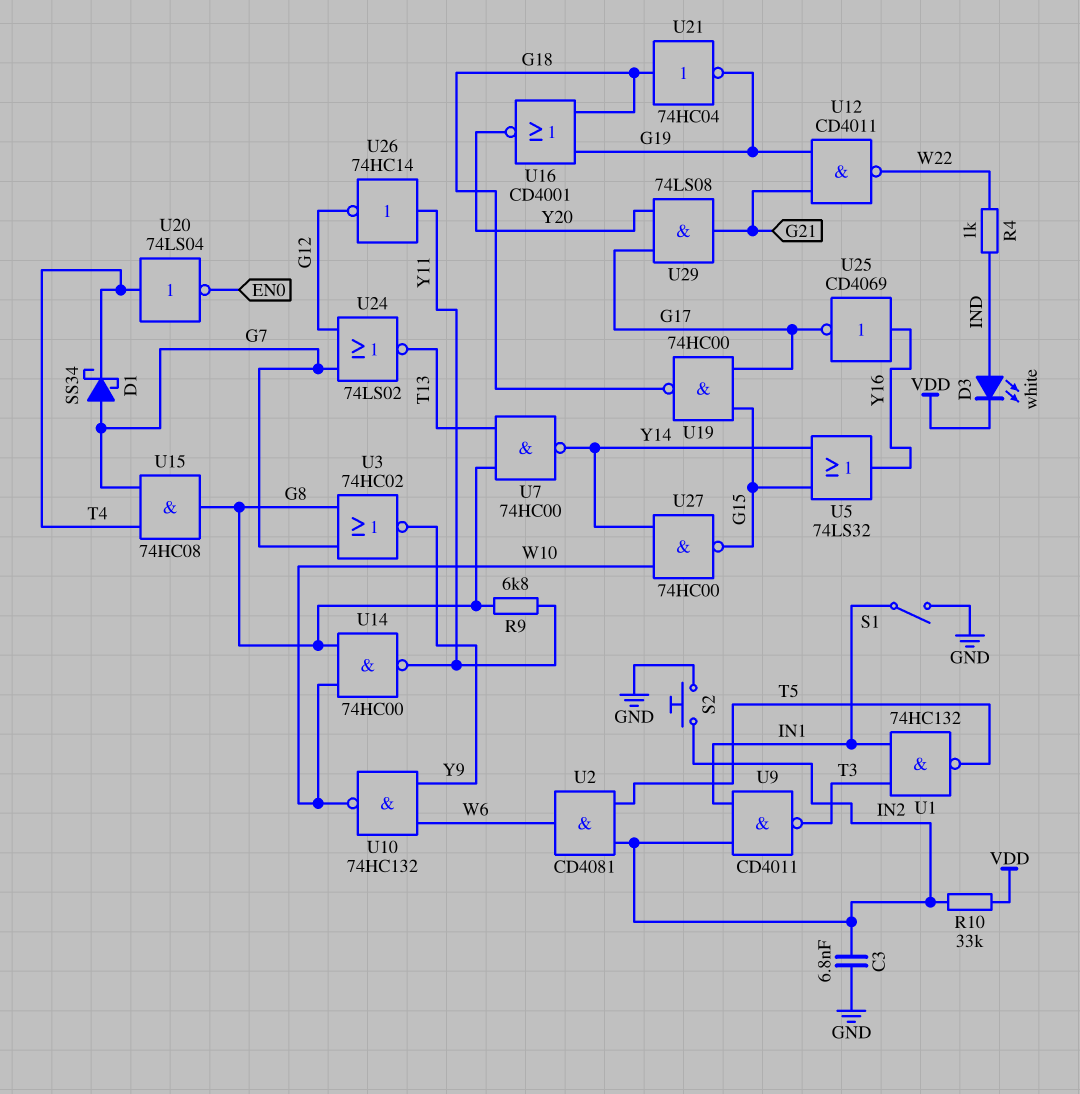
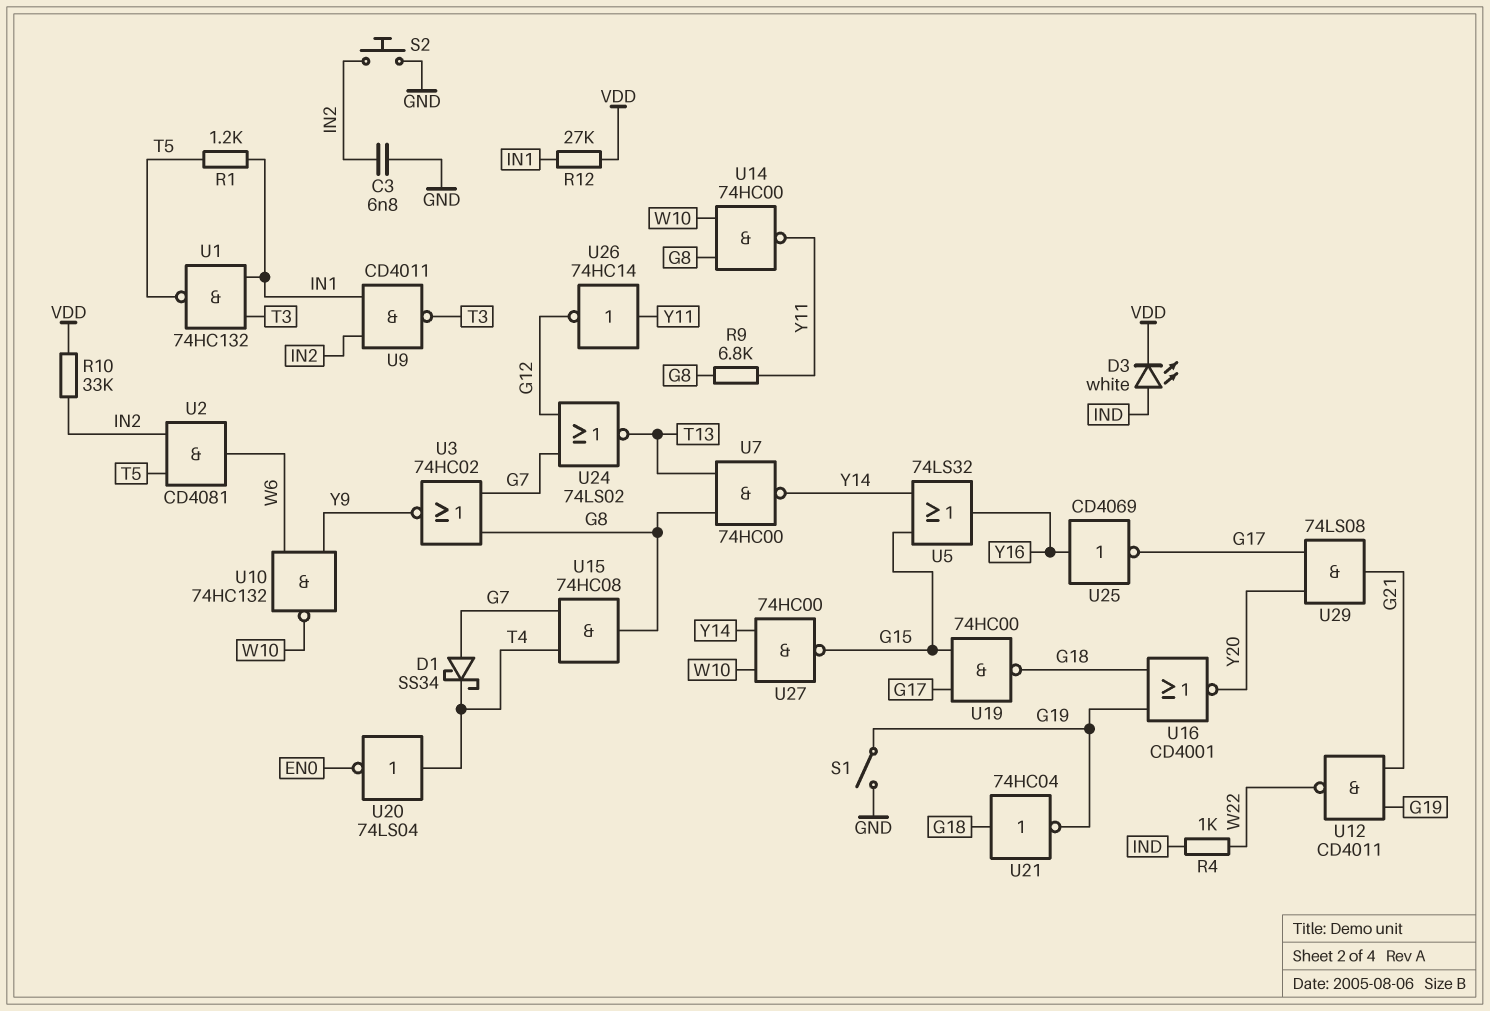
R1: none -> 1.2k (IN1, T5)
R12: none -> 27k (IN1, VDD)
S1: switch (GND, IN1) -> switch (G19, GND)

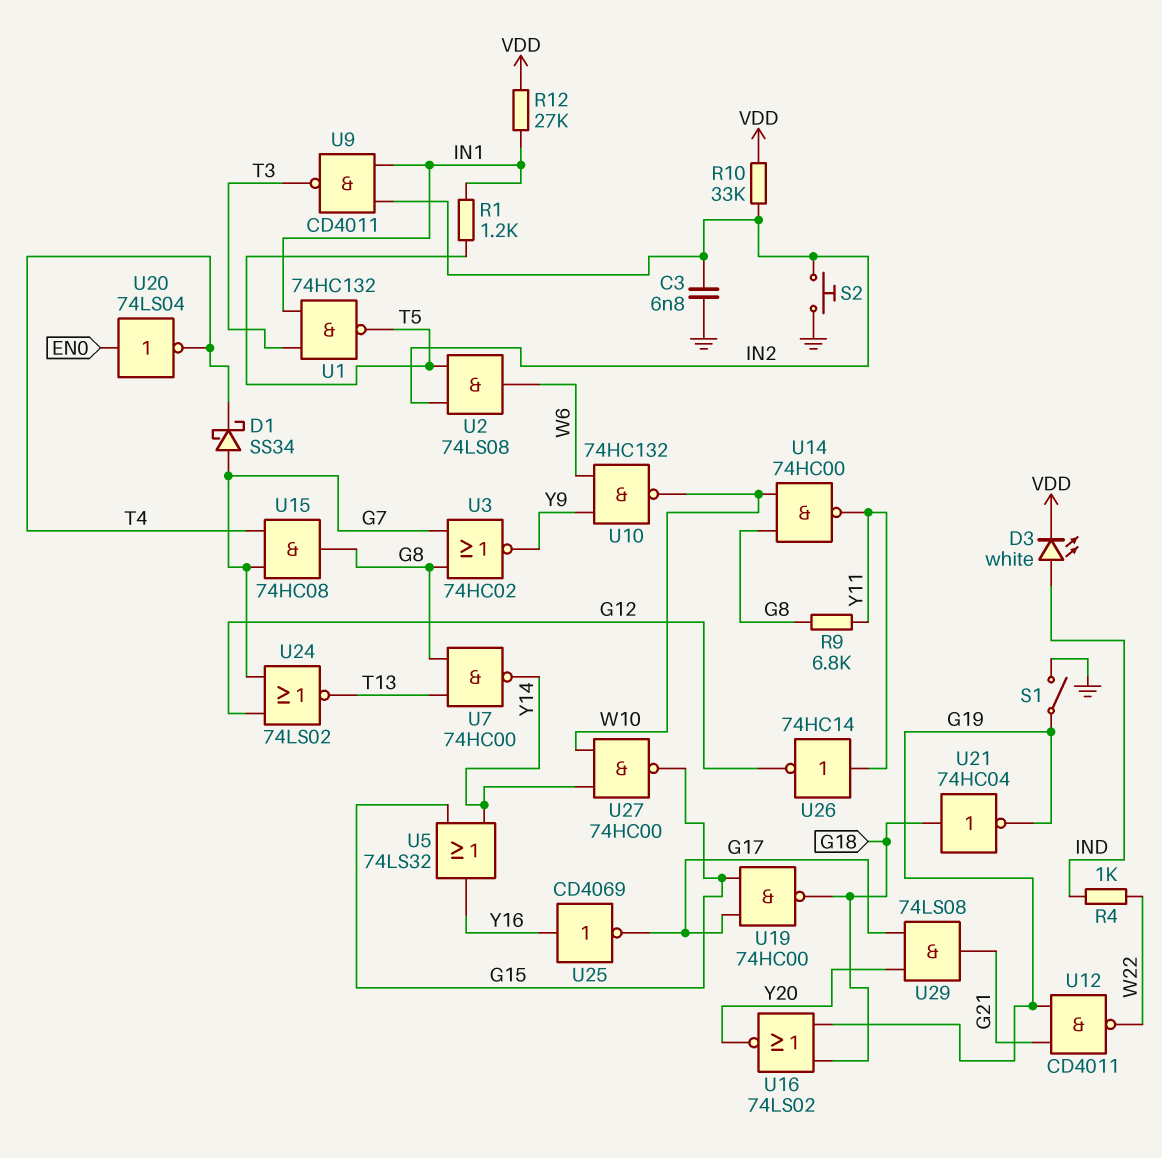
U2: AND CD4081 (in IN2, in T5, out W6) -> AND 74LS08 (in IN2, in T5, out W6)
U16: NOR CD4001 (in G18, in G19, out Y20) -> NOR 74LS02 (in G18, in G19, out Y20)
U20: NOT 74LS04 (in T4, out EN0) -> NOT 74LS04 (in EN0, out T4)

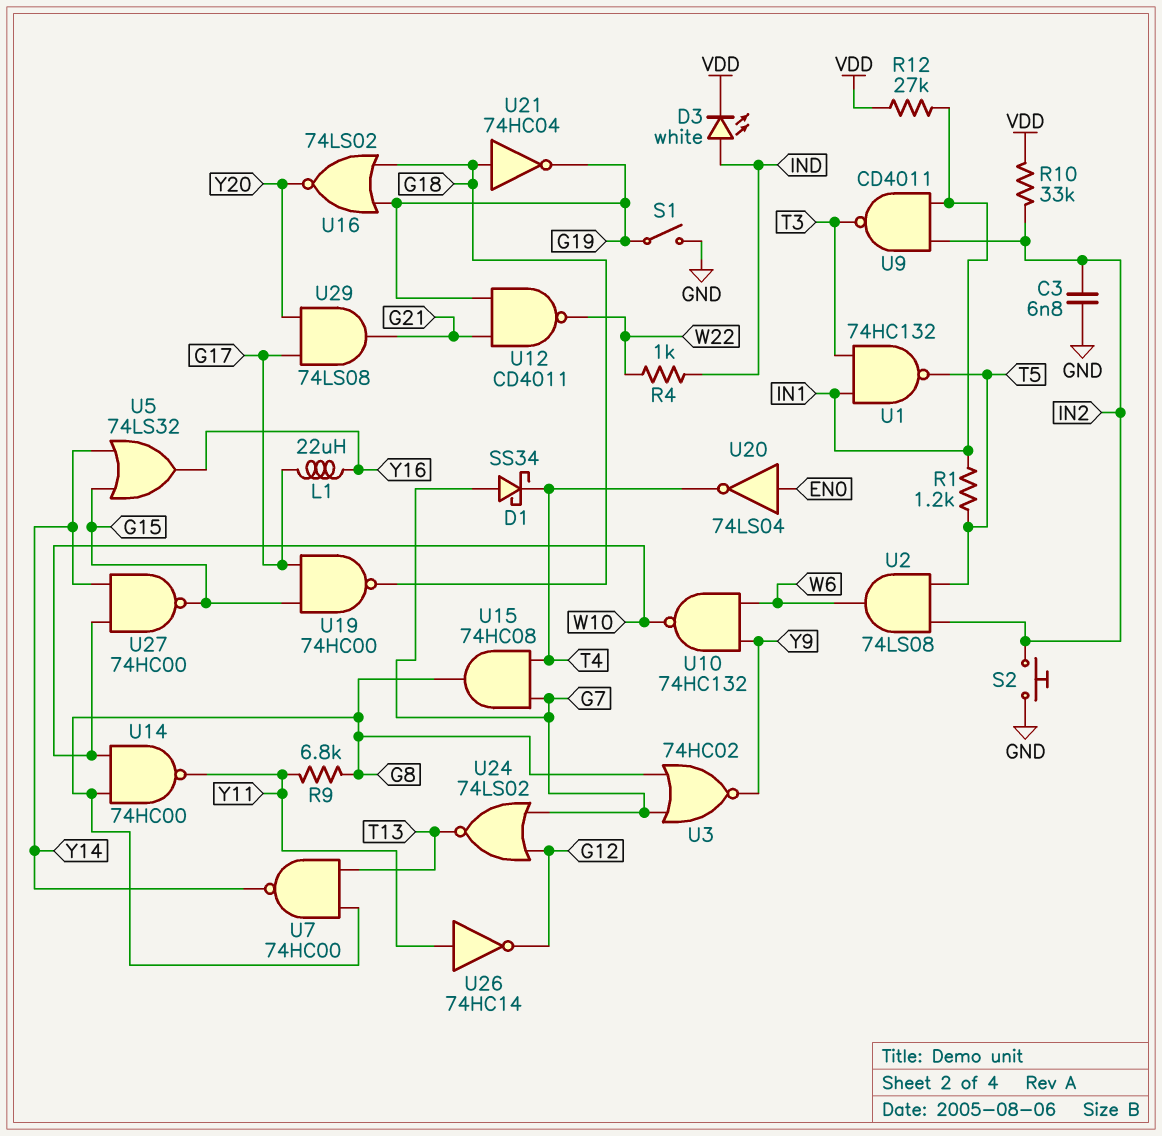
L1: none -> 22uH (G17, Y16)
U25: NOT CD4069 (in Y16, out G17) -> none

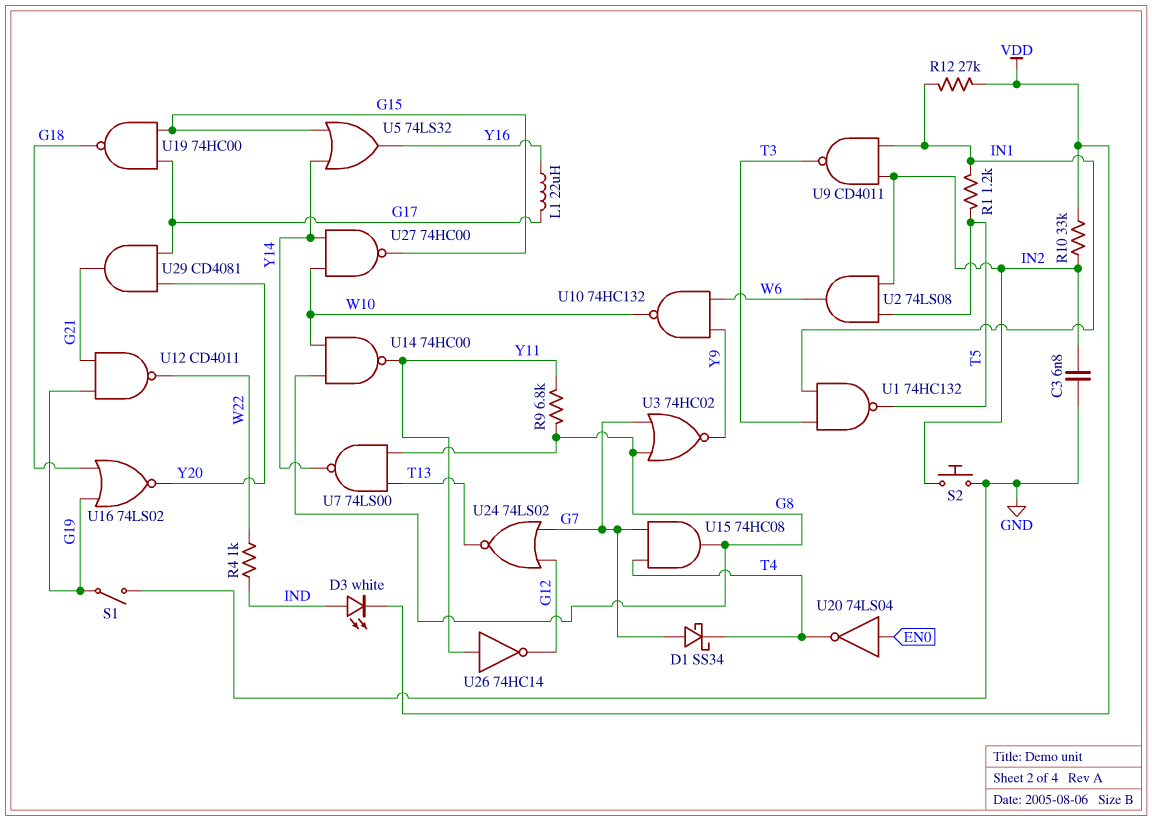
U7: NAND 74HC00 (in G8, in T13, out Y14) -> NAND 74LS00 (in G8, in T13, out Y14)
U21: NOT 74HC04 (in G18, out G19) -> none
U29: AND 74LS08 (in G17, in Y20, out G21) -> AND CD4081 (in G17, in Y20, out G21)

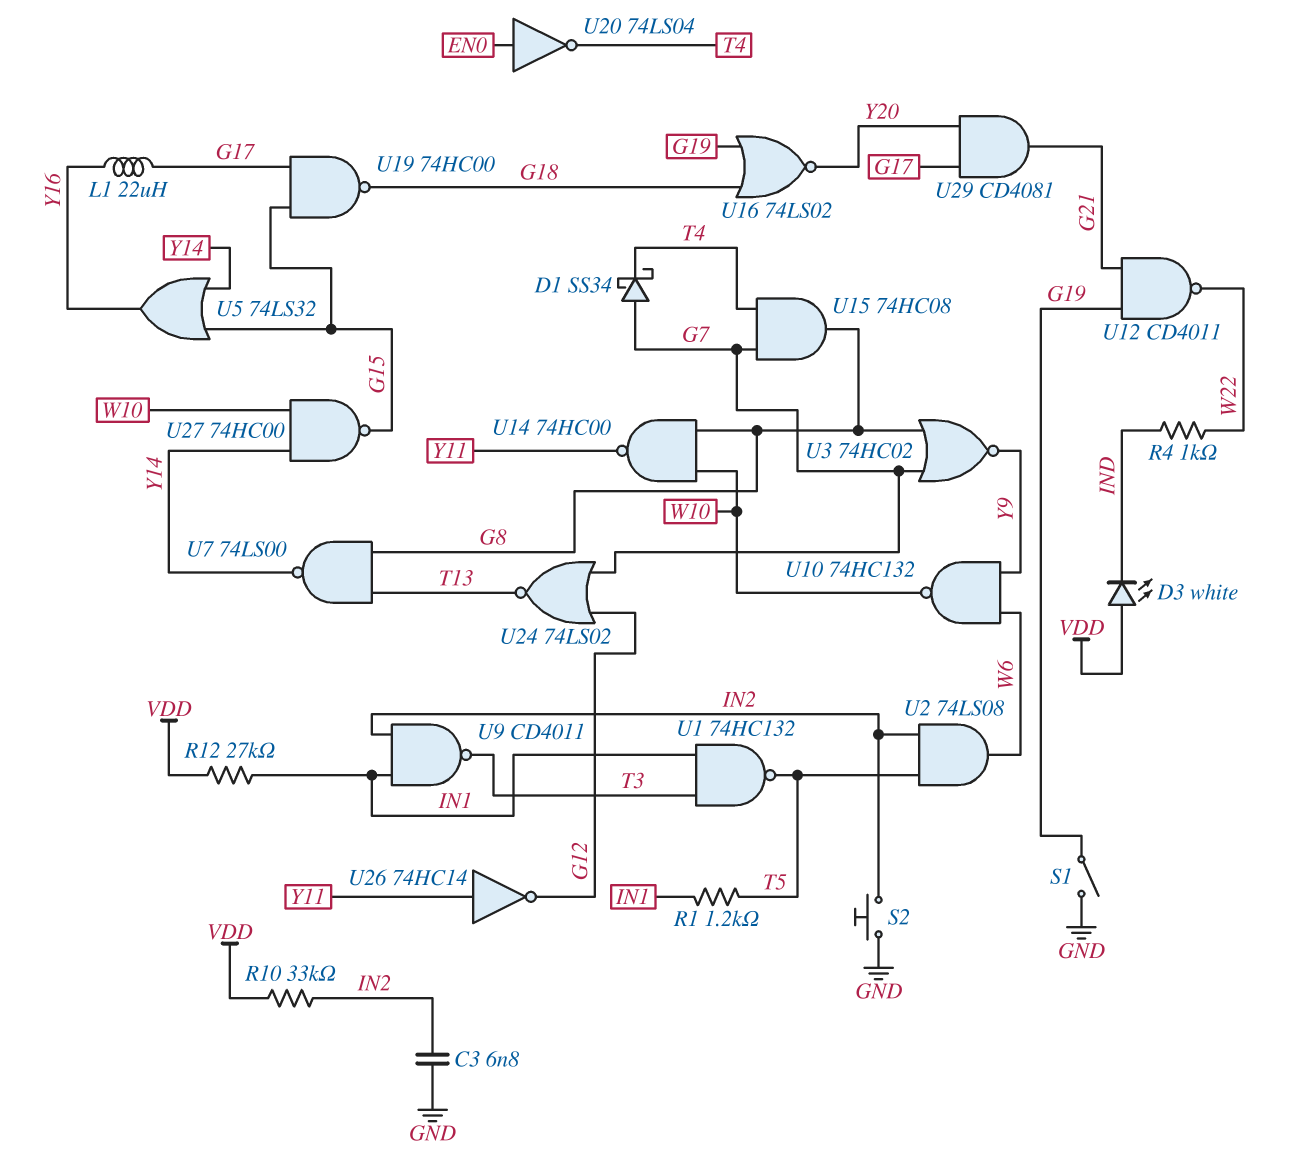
D3: LED white (A IND, K VDD) -> LED white (A VDD, K IND)
R9: 6.8k (G8, Y11) -> none

